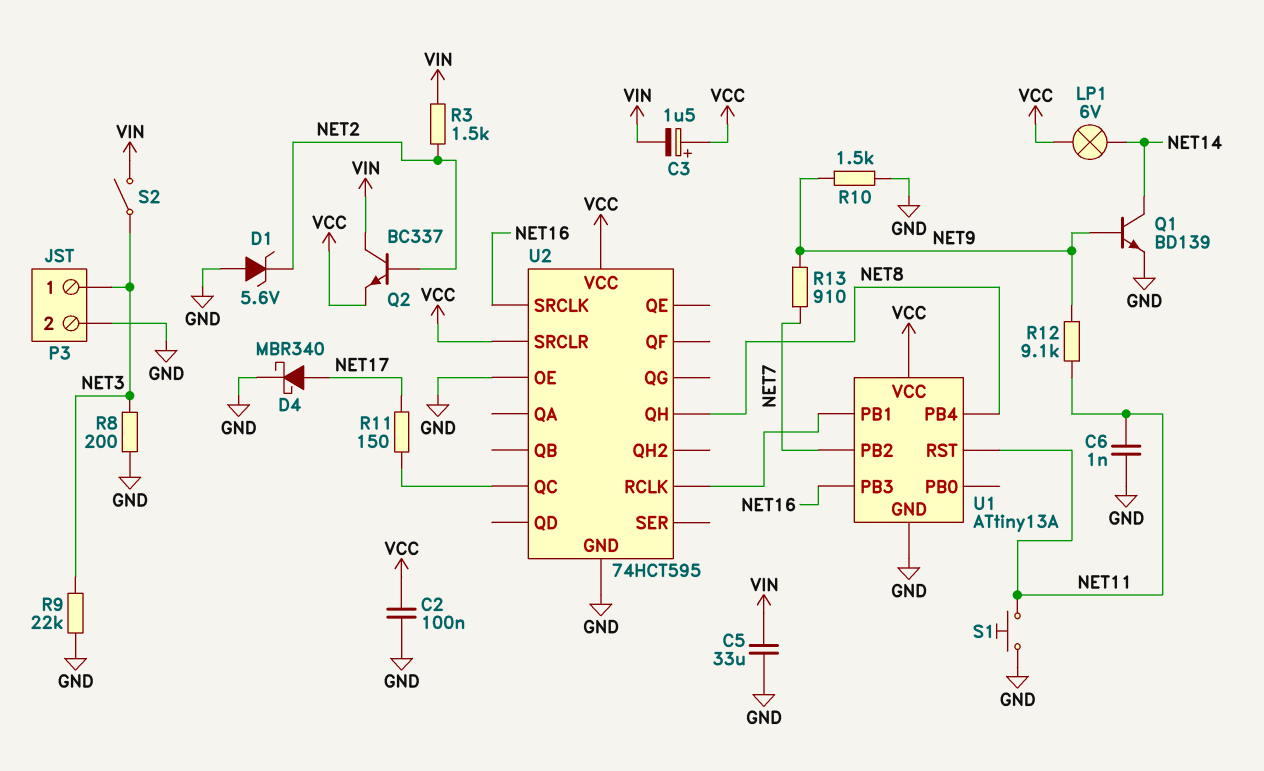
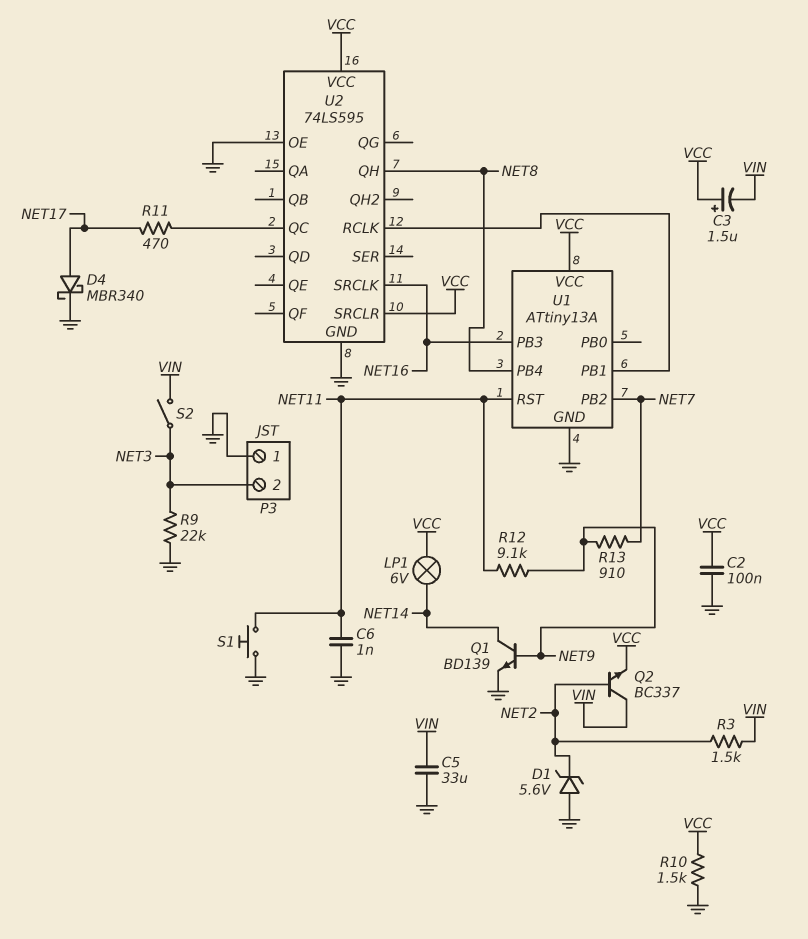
P3 pin 1: NET3 -> GND
P3 pin 2: GND -> NET3
R8: 200 (GND, NET3) -> none
R10: 1.5k (GND, NET9) -> 1.5k (GND, VCC)
R11: 150 (NET17, U2/QC) -> 470 (NET17, U2/QC)
U2: 74HCT595 -> 74LS595

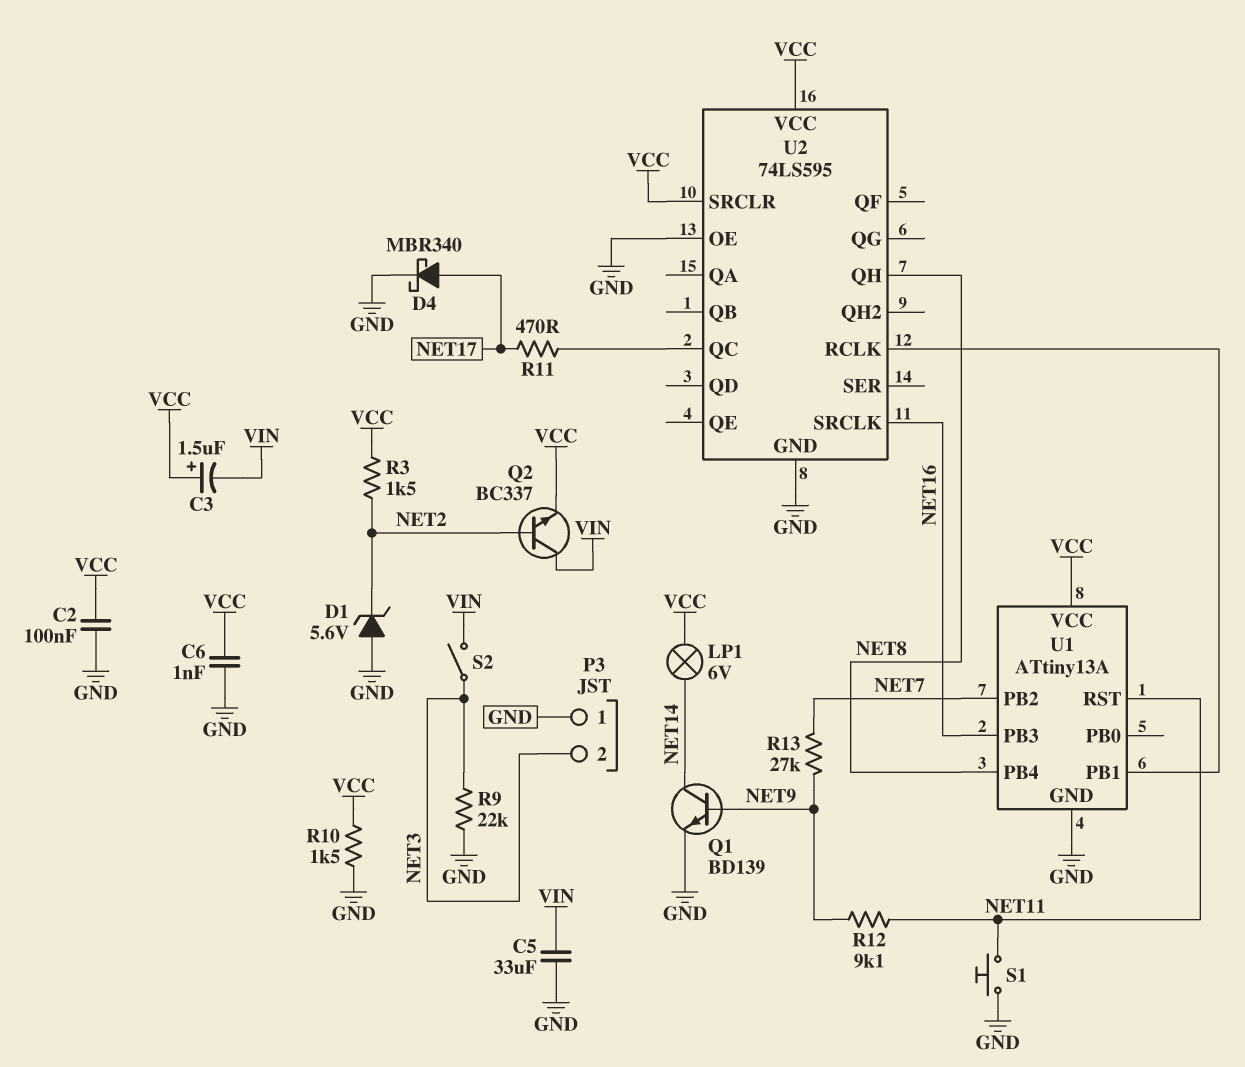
C6: 1nF (GND, NET11) -> 1nF (GND, VCC)
R3: 1.5k (NET2, VIN) -> 1.5k (NET2, VCC)
R13: 910 (NET7, NET9) -> 27k (NET7, NET9)

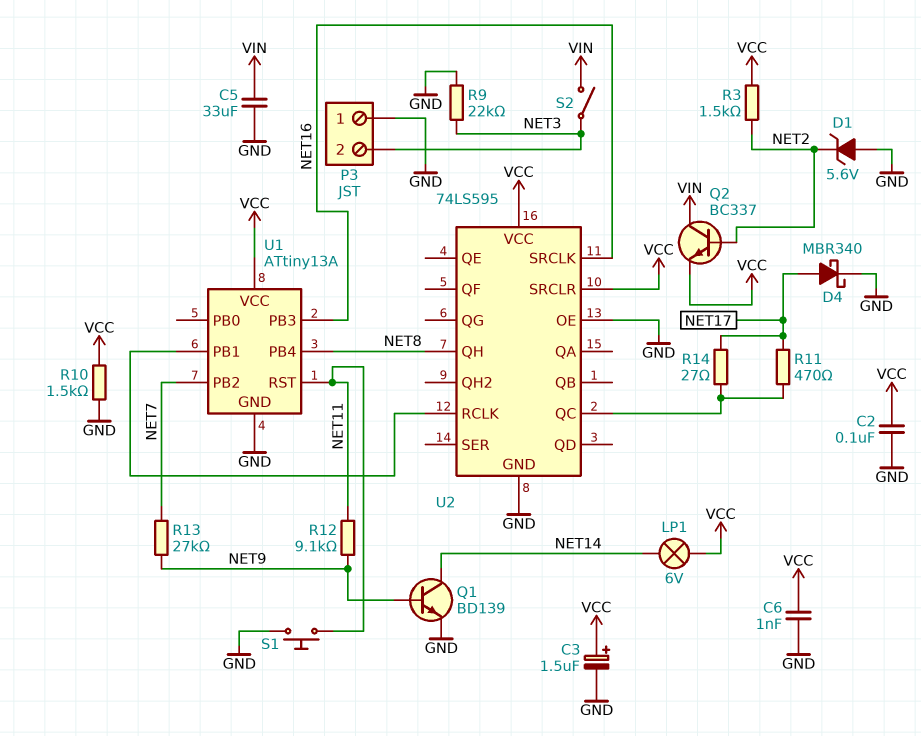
C3: 1.5uF (plus VCC, minus VIN) -> 1.5uF (plus VCC, minus GND)
R14: none -> 27 (NET17, U2/QC)

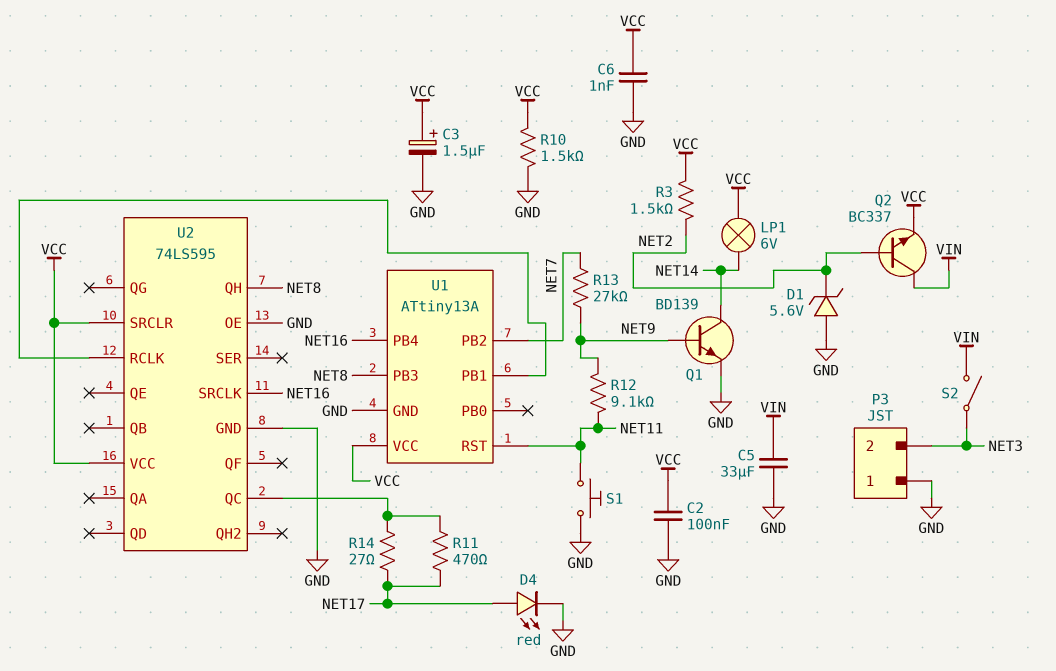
D4: schottky MBR340 (A NET17, K GND) -> LED red (A NET17, K GND)
R9: 22k (GND, NET3) -> none
U1 pin PB3: NET16 -> NET8
U1 pin PB4: NET8 -> NET16

